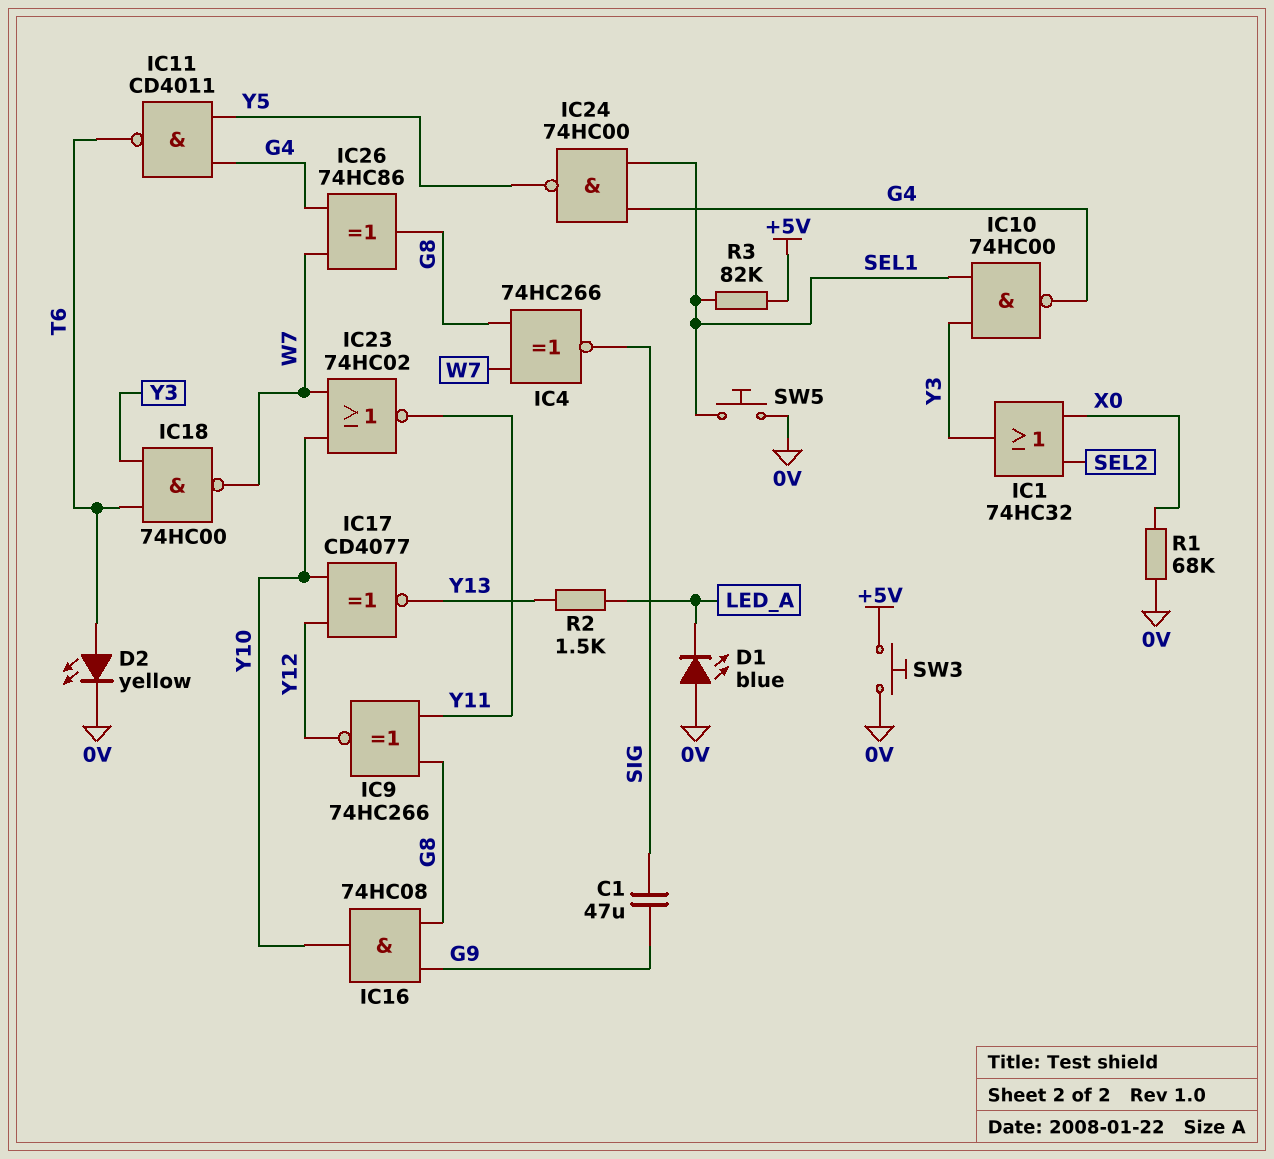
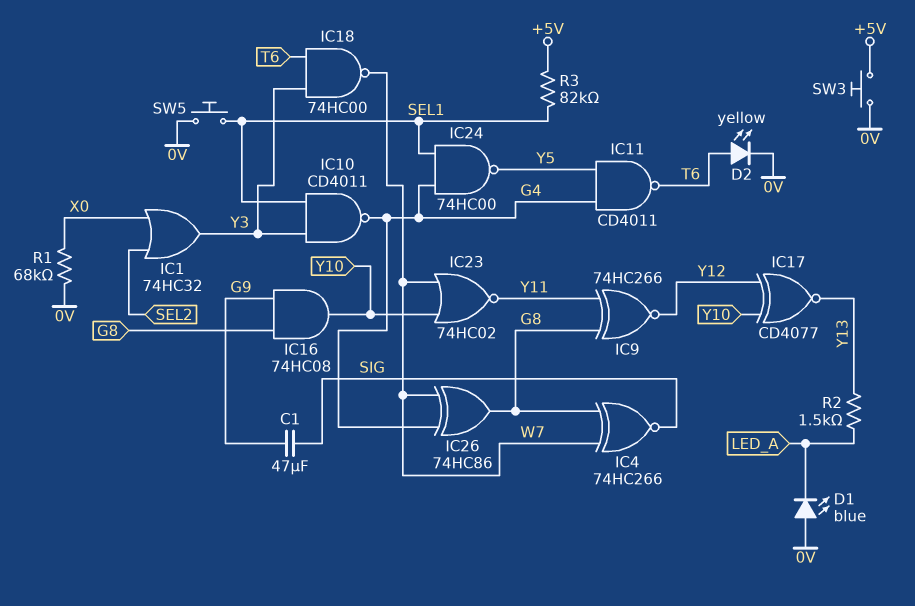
IC10: NAND 74HC00 (in SEL1, in Y3, out G4) -> NAND CD4011 (in SEL1, in Y3, out G4)

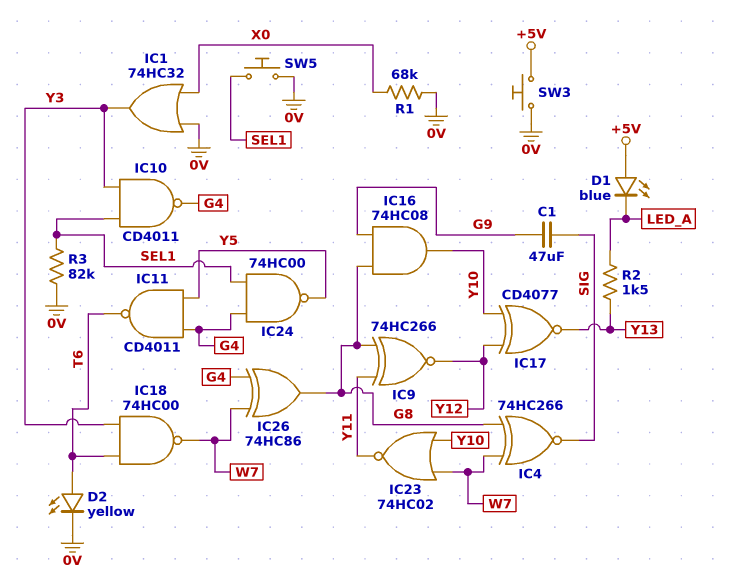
D1: LED blue (A 0V, K LED_A) -> LED blue (A +5V, K LED_A)
IC1: OR 74HC32 (in SEL2, in X0, out Y3) -> OR 74HC32 (in 0V, in X0, out Y3)
R3: 82k (+5V, SEL1) -> 82k (0V, SEL1)

